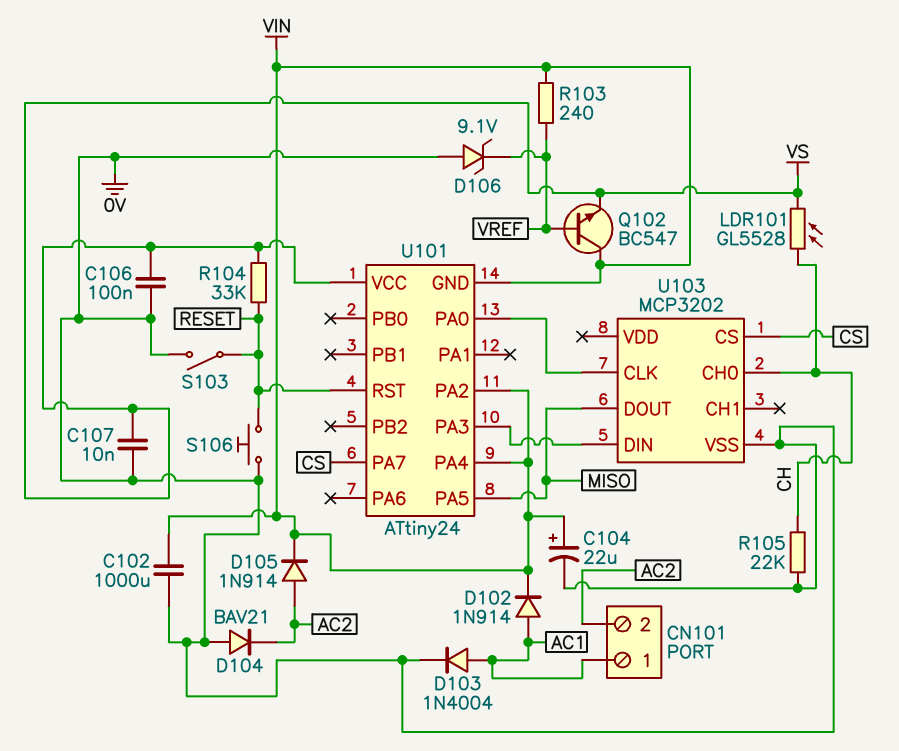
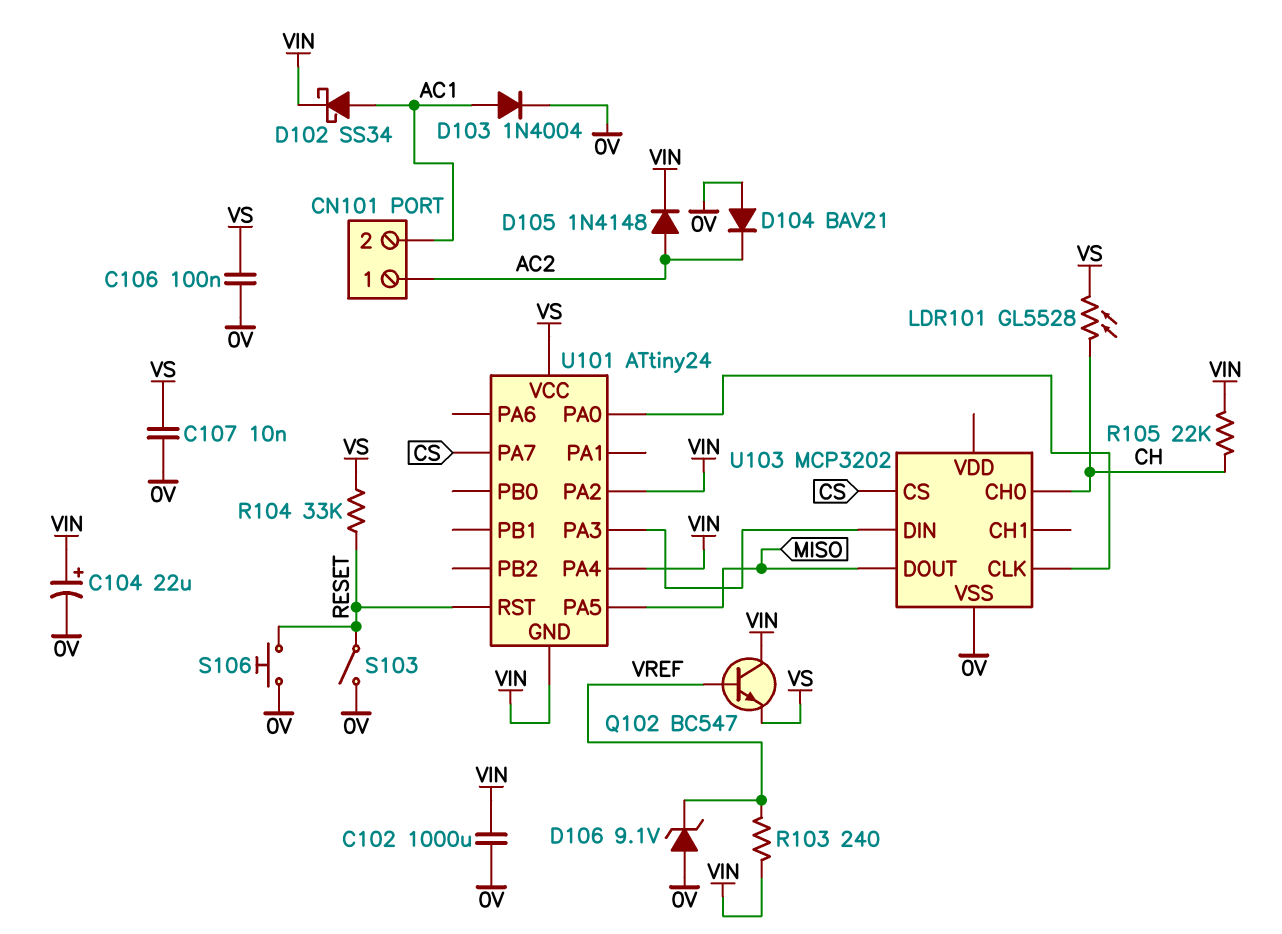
CN101 pin 1: AC1 -> AC2
CN101 pin 2: AC2 -> AC1
D102: diode 1N914 (A AC1, K VIN) -> schottky SS34 (A AC1, K VIN)
D105: diode 1N914 (A AC2, K VIN) -> diode 1N4148 (A AC2, K VIN)
R105: 22k (0V, CH) -> 22k (CH, VIN)

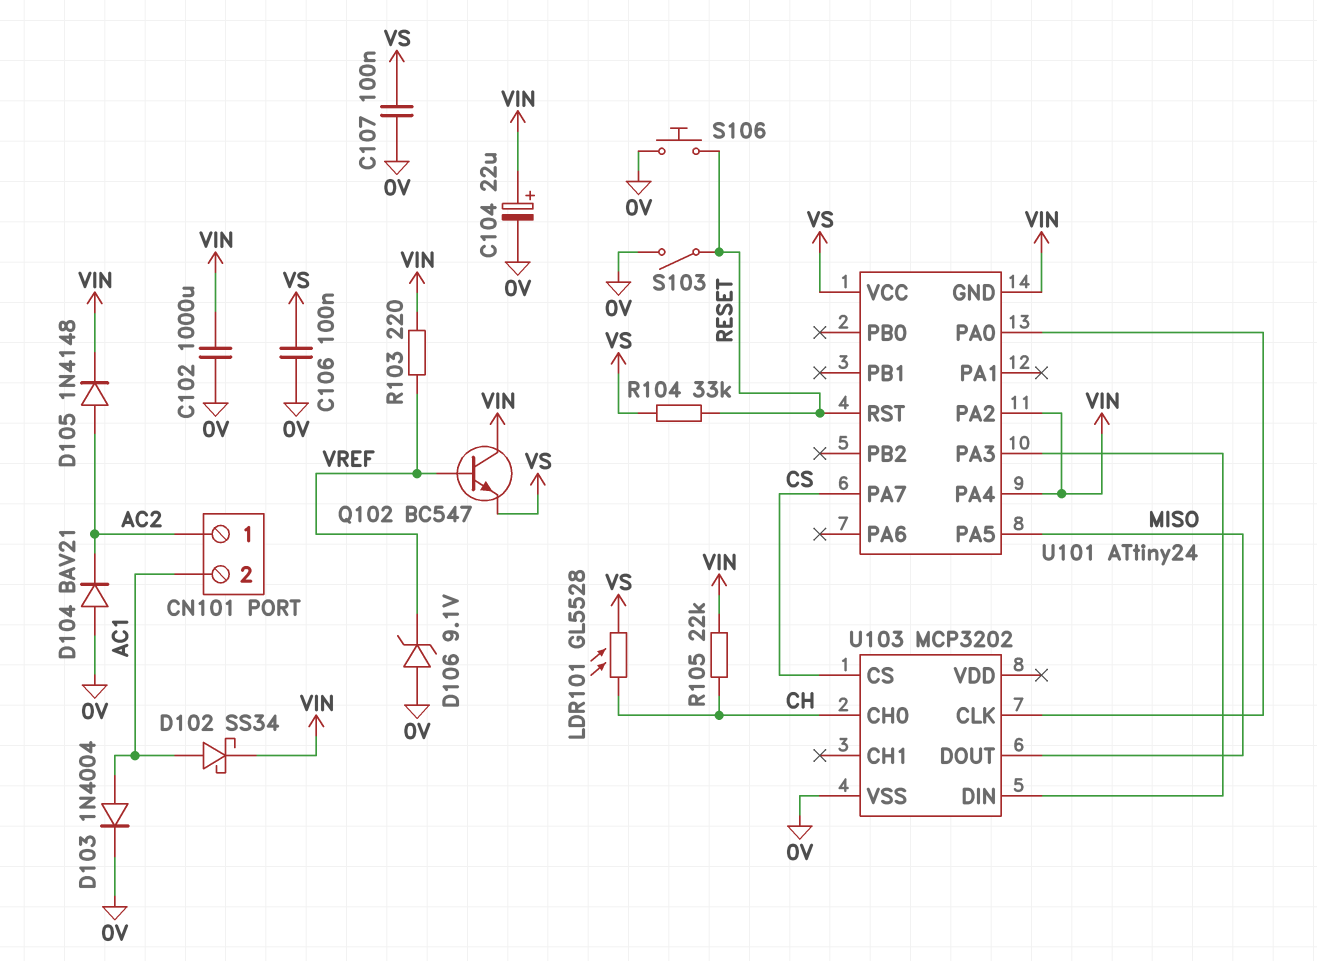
C107: 10nF (0V, VS) -> 100nF (0V, VS)
R103: 240 (VIN, VREF) -> 220 (VIN, VREF)

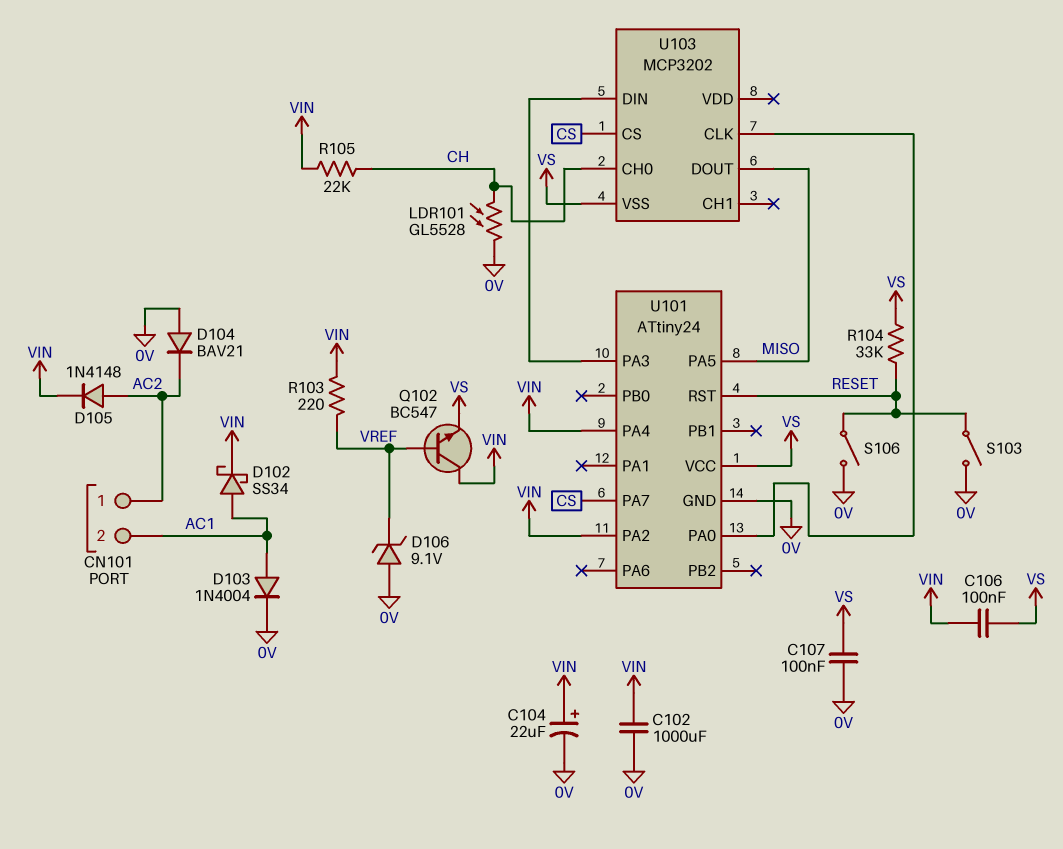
C106: 100nF (0V, VS) -> 100nF (VIN, VS)
LDR101: GL5528 (CH, VS) -> GL5528 (0V, CH)
S106: button (0V, RESET) -> switch (0V, RESET)
U101 pin GND: VIN -> 0V
U103 pin VSS: 0V -> VS

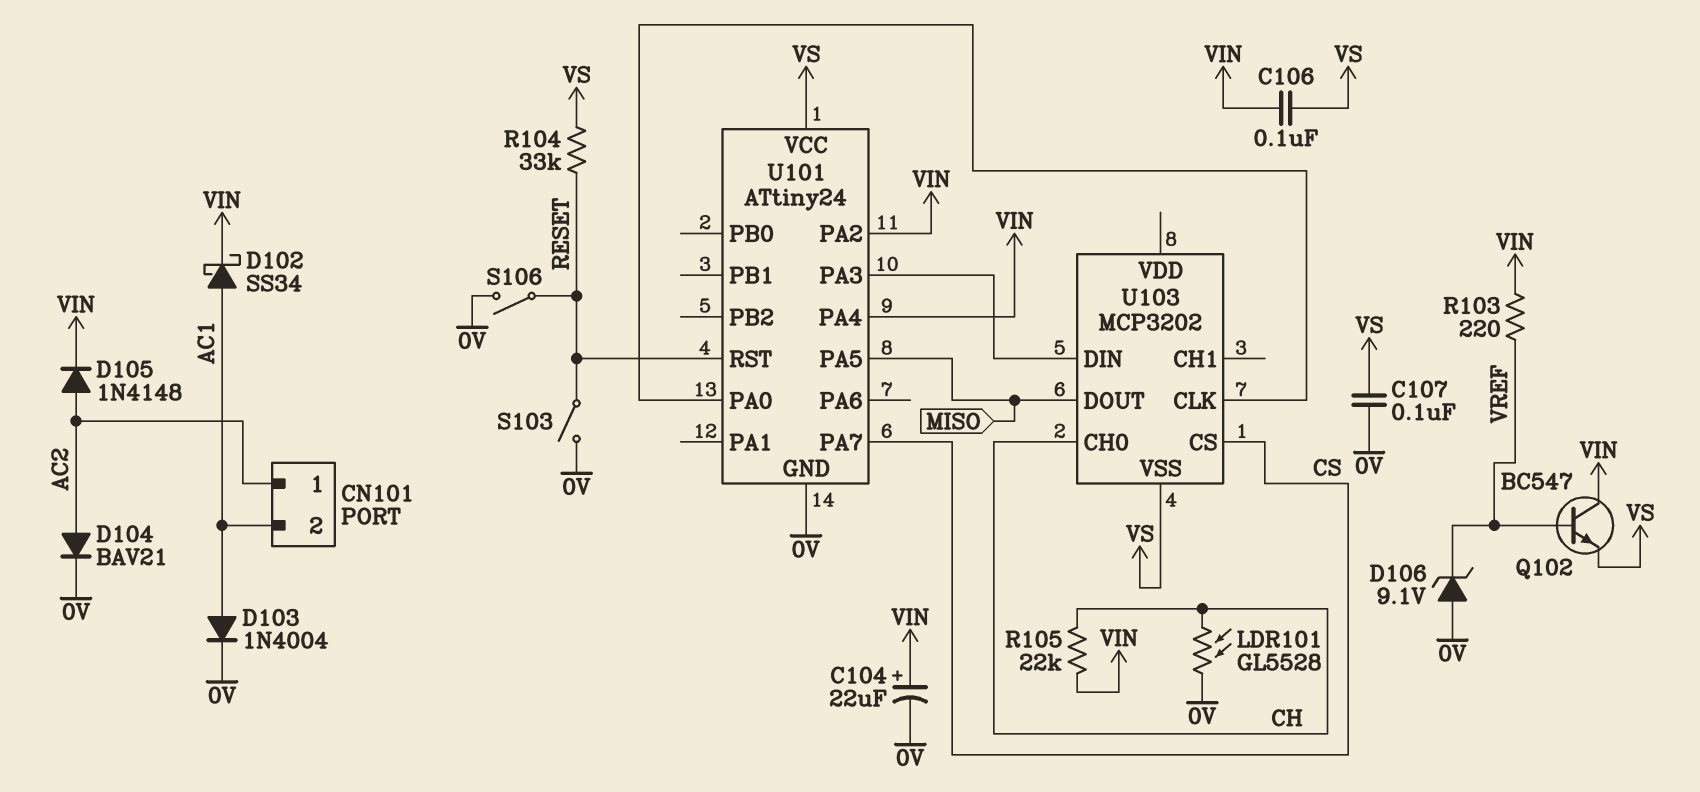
C102: 1000uF (0V, VIN) -> none
D104: diode BAV21 (A 0V, K AC2) -> diode BAV21 (A AC2, K 0V)

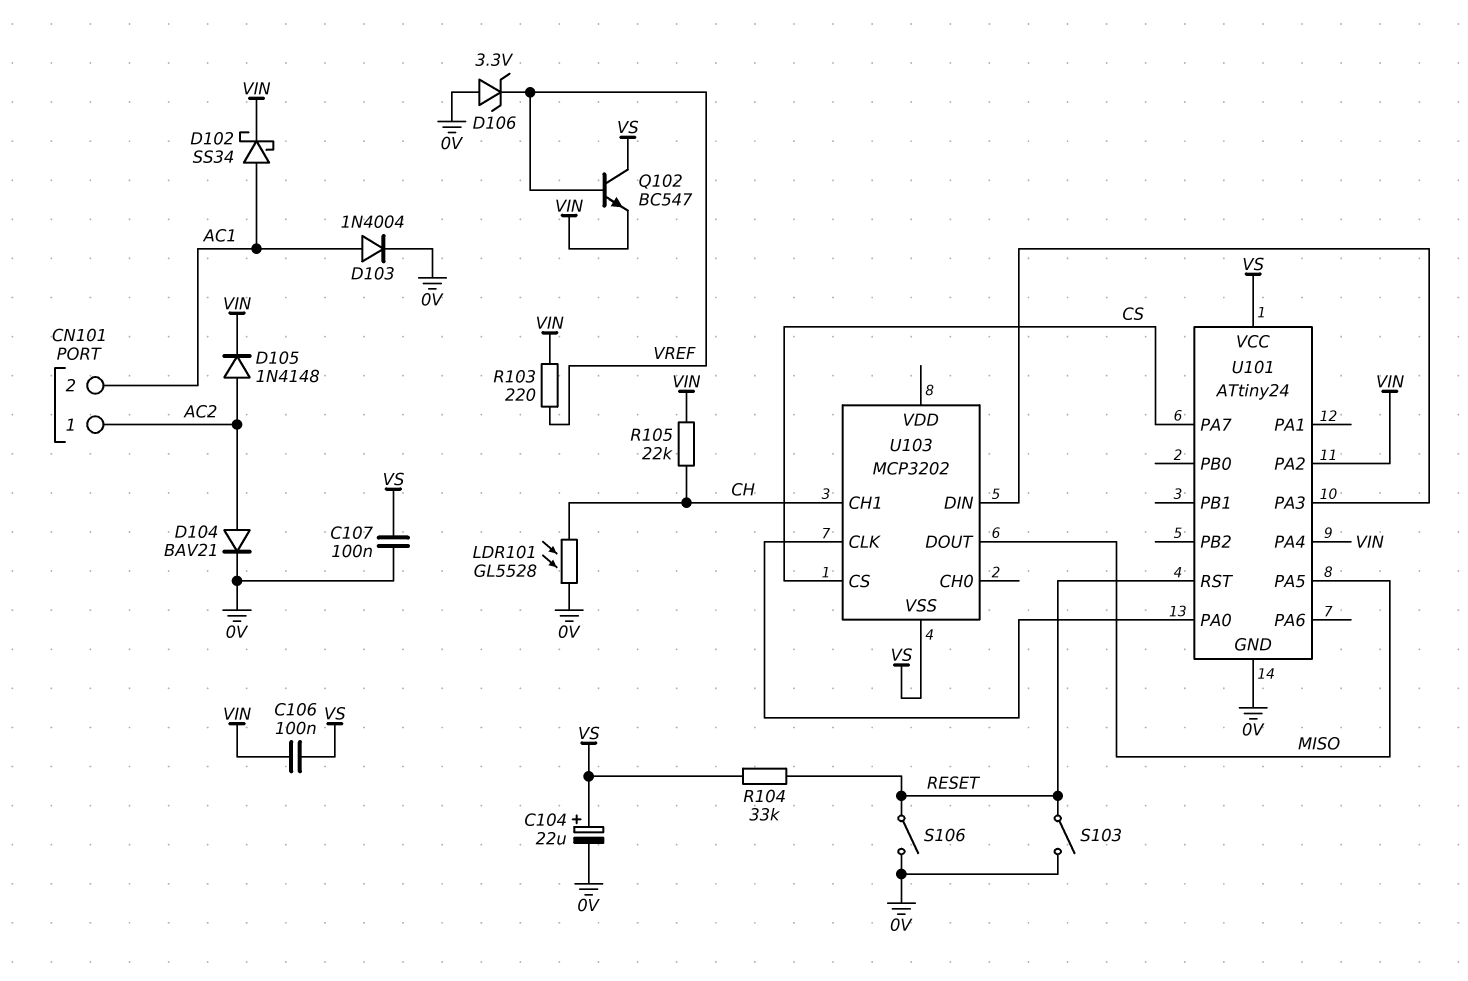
C104: 22uF (plus VIN, minus 0V) -> 22uF (plus VS, minus 0V)
D106: zener 9.1V (A 0V, K VREF) -> zener 3.3V (A 0V, K VREF)
Q102: NPN BC547 (B VREF, C VIN, E VS) -> NPN BC547 (B VREF, C VS, E VIN)
U103 pin CH0: CH -> none
U103 pin CH1: none -> CH

